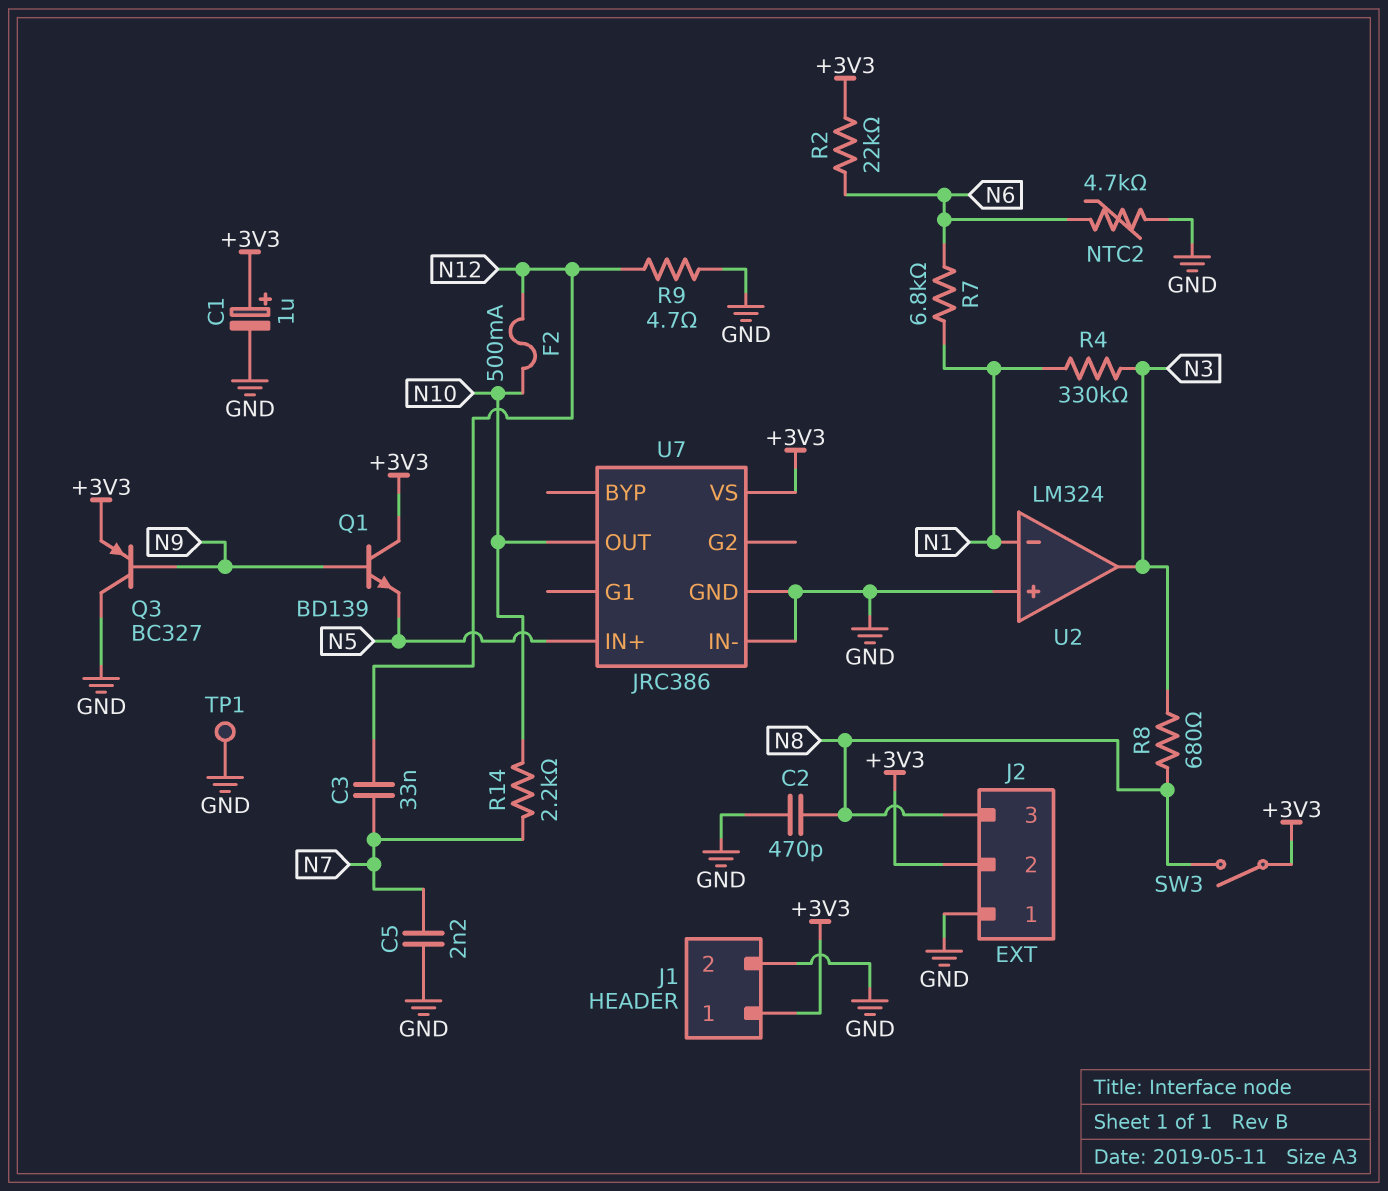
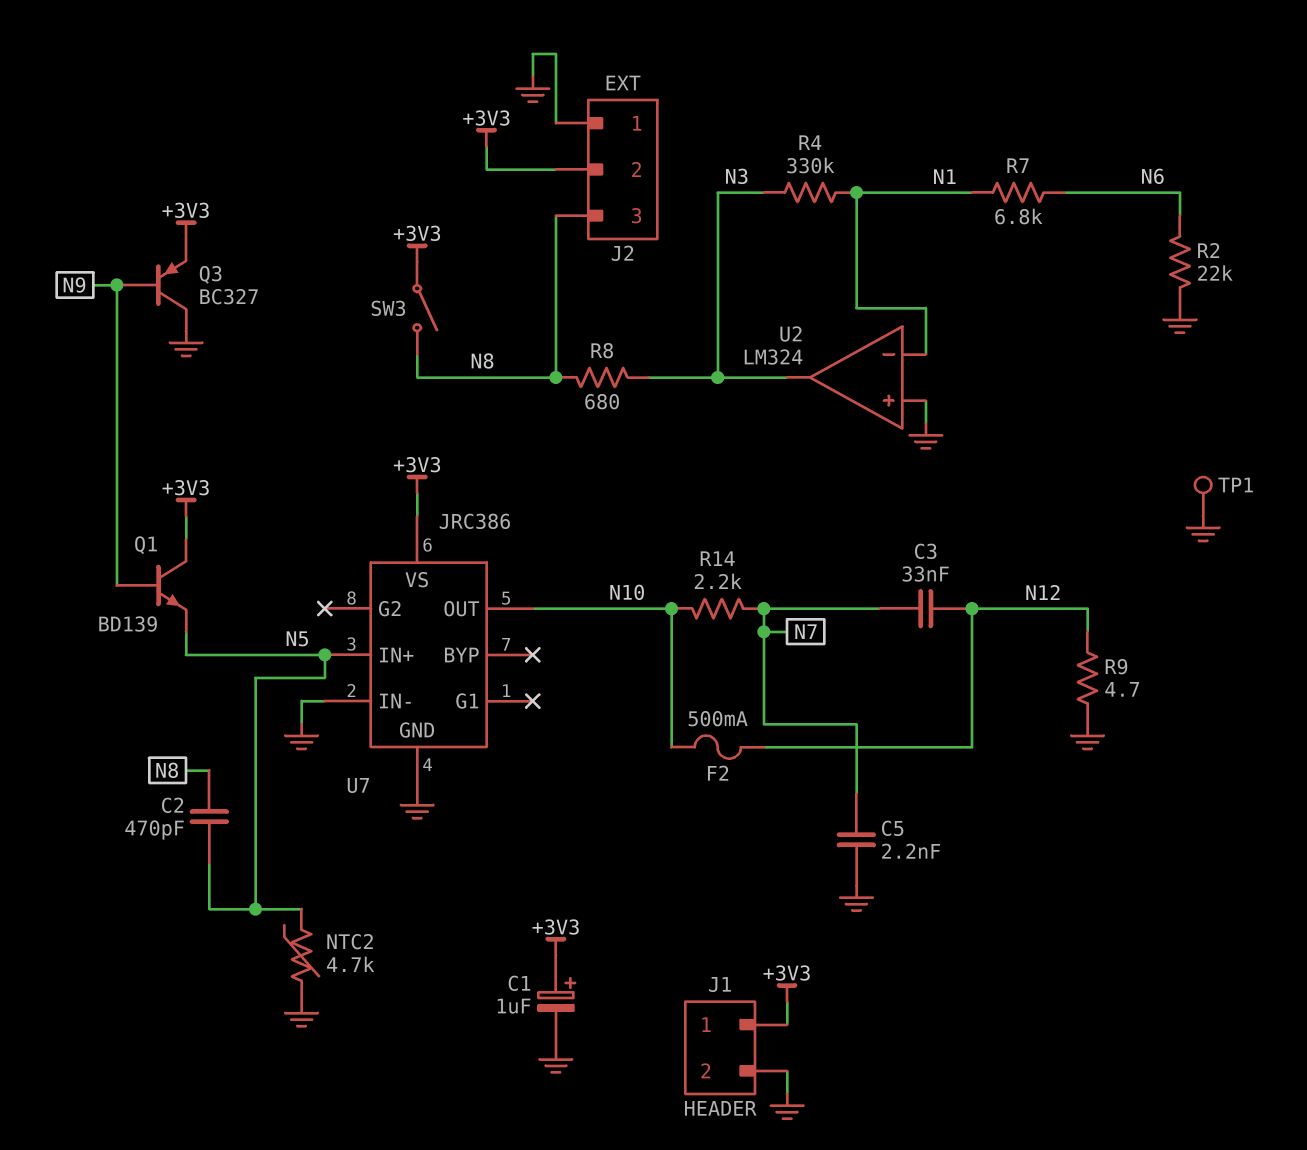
C2: 470pF (GND, N8) -> 470pF (N5, N8)
NTC2: 4.7k (GND, N6) -> 4.7k (GND, N5)
R2: 22k (+3V3, N6) -> 22k (GND, N6)

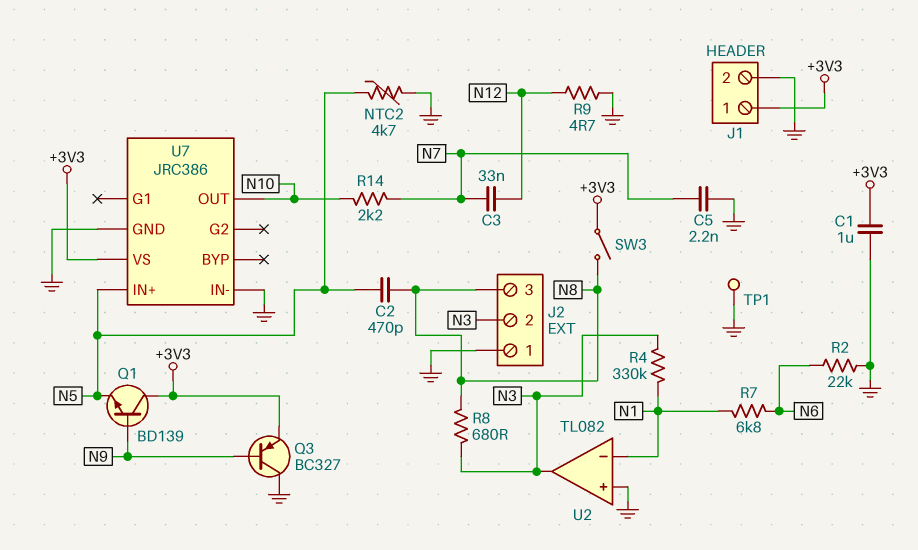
C1: 1uF (plus +3V3, minus GND) -> 1uF (+3V3, GND)
F2: 500mA (N10, N12) -> none
J2 pin 2: +3V3 -> N3
U2: LM324 -> TL082

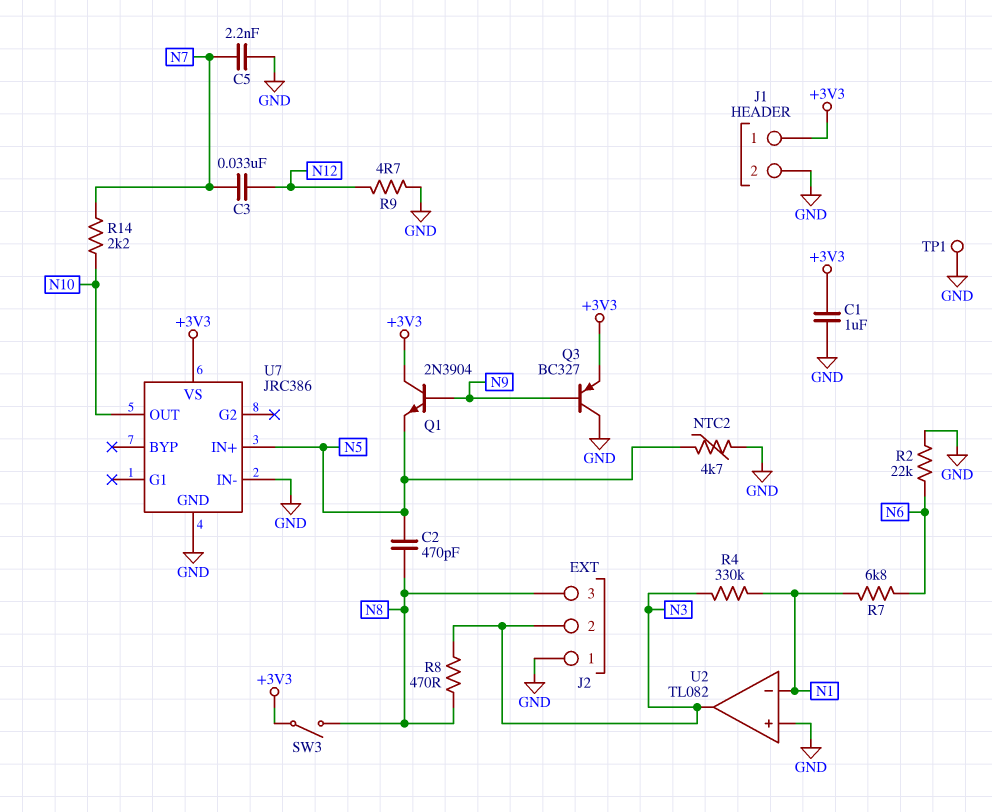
Q1: NPN BD139 (B N9, C +3V3, E N5) -> NPN 2N3904 (B N9, C +3V3, E N5)
R8: 680 (N3, N8) -> 470 (N3, N8)

